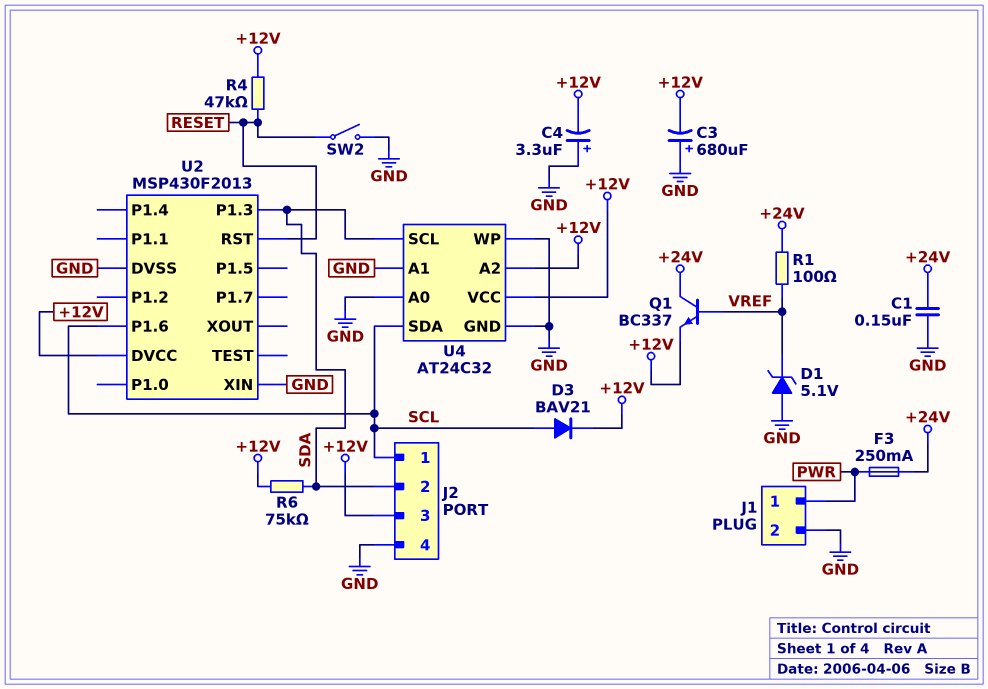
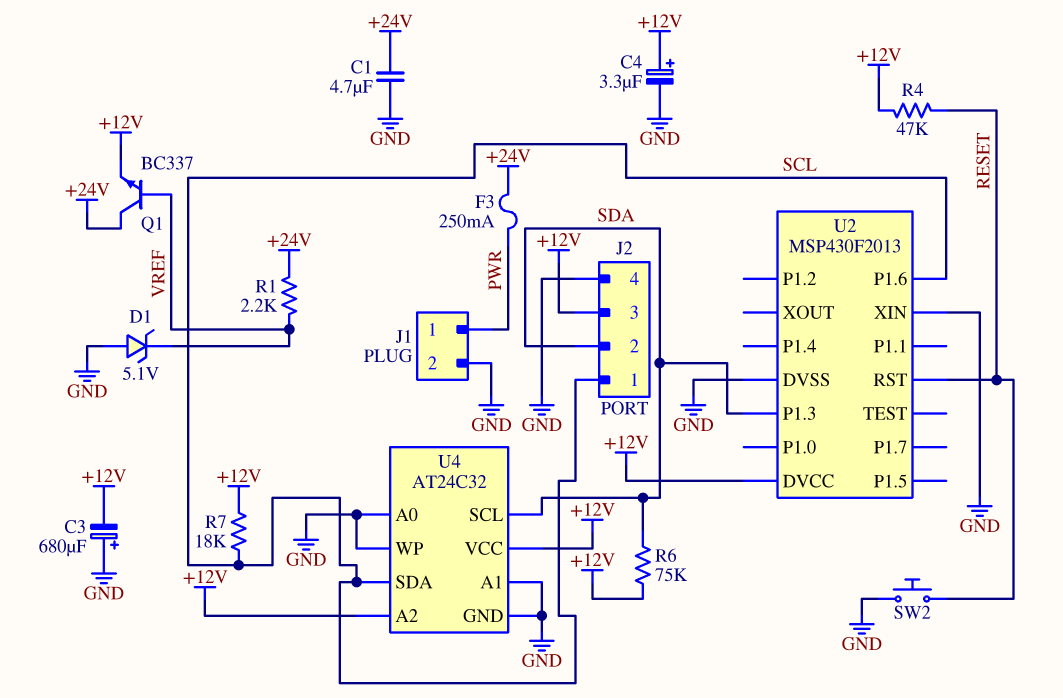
C1: 150nF (+24V, GND) -> 4.7uF (+24V, GND)
C4: 3.3uF (plus GND, minus +12V) -> 3.3uF (plus +12V, minus GND)
D3: diode BAV21 (A SCL, K +12V) -> none
R1: 100 (+24V, VREF) -> 2.2k (+24V, VREF)
R7: none -> 18k (+12V, SCL)
SW2: switch (GND, RESET) -> button (GND, RESET)

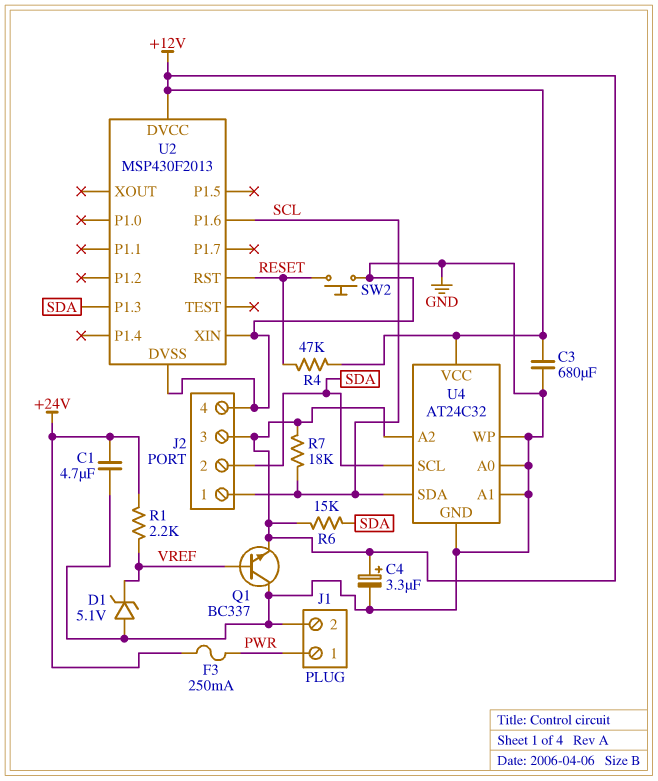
C3: 680uF (plus GND, minus +12V) -> 680uF (+12V, GND)
Q1: NPN BC337 (B VREF, C +24V, E +12V) -> NPN BC337 (B VREF, C GND, E +12V)
R6: 75k (+12V, SDA) -> 15k (+12V, SDA)

